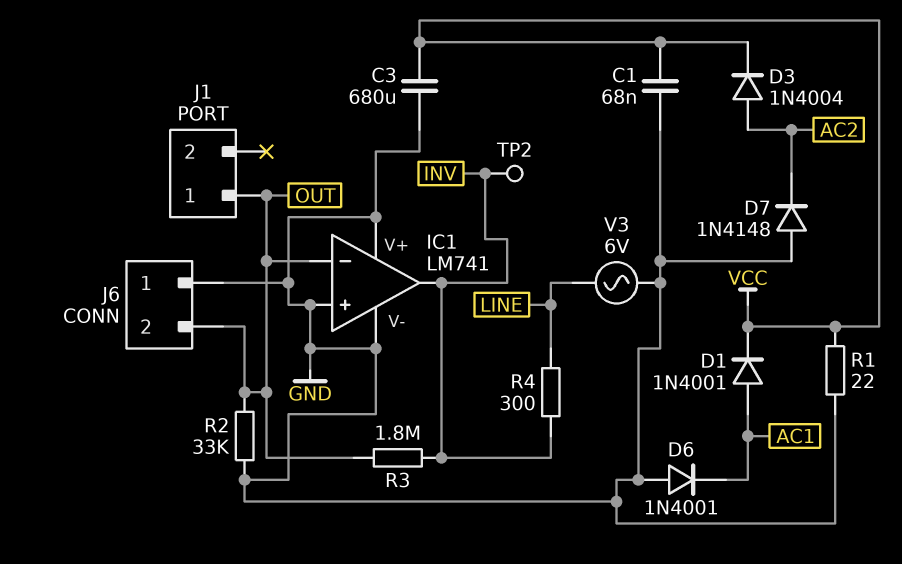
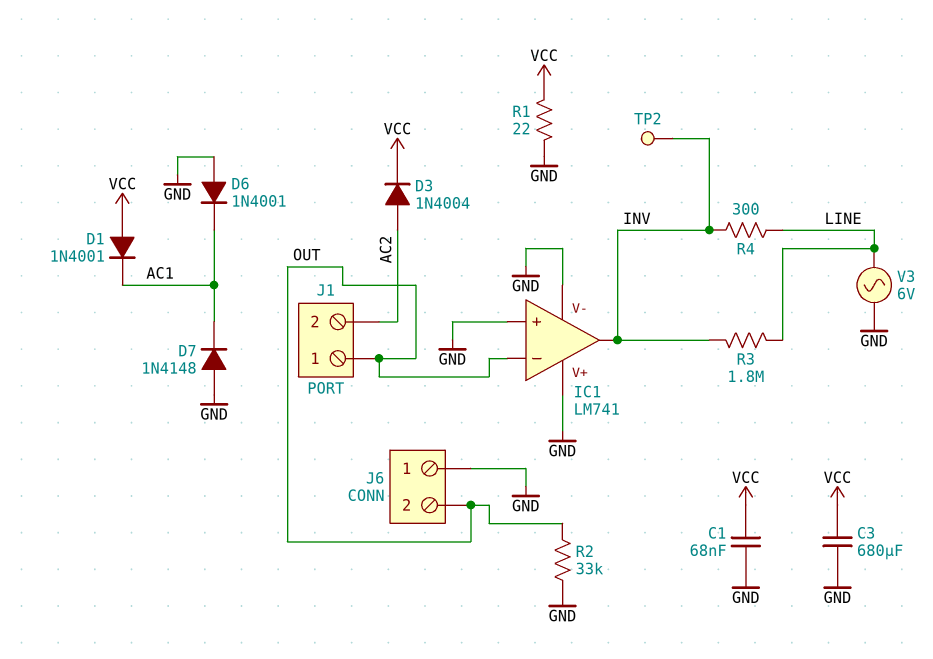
D1: diode 1N4001 (A AC1, K VCC) -> diode 1N4001 (A VCC, K AC1)
D7: diode 1N4148 (A GND, K AC2) -> diode 1N4148 (A GND, K AC1)
J1 pin 2: none -> AC2
R3: 1.8M (INV, OUT) -> 1.8M (INV, LINE)

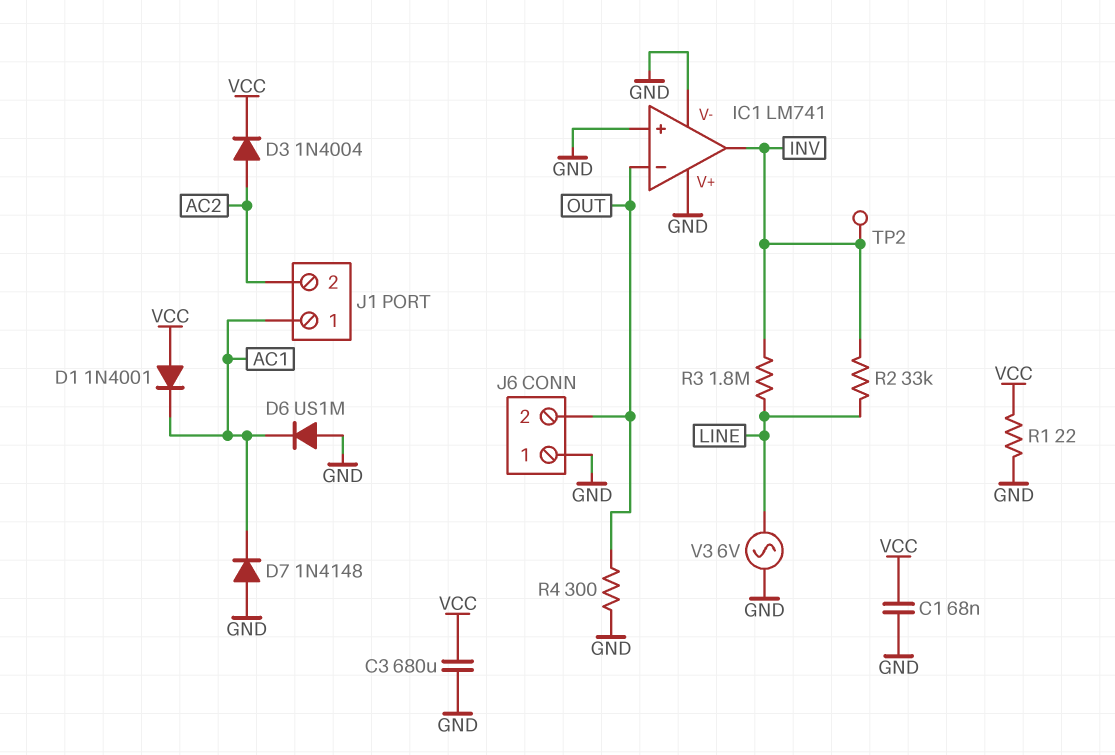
D6: diode 1N4001 (A GND, K AC1) -> diode US1M (A GND, K AC1)
J1 pin 1: OUT -> AC1
R2: 33k (GND, OUT) -> 33k (INV, LINE)
R4: 300 (INV, LINE) -> 300 (GND, OUT)

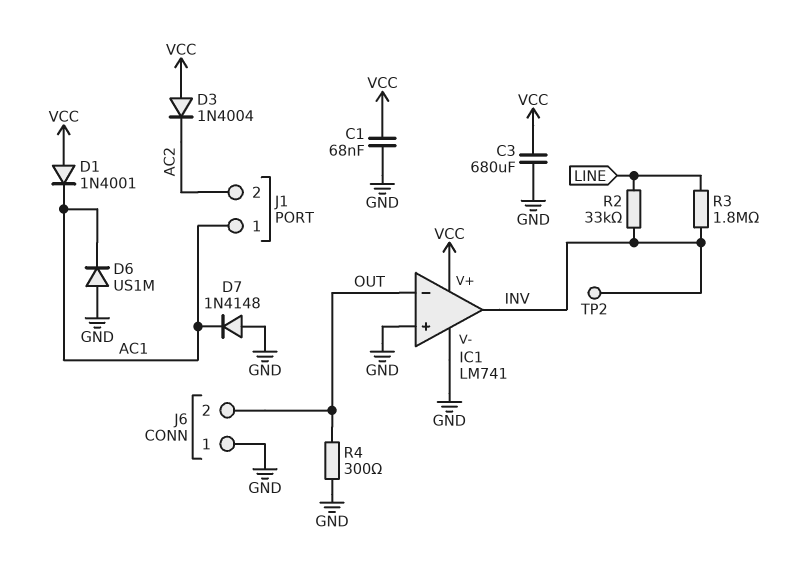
D3: diode 1N4004 (A AC2, K VCC) -> diode 1N4004 (A VCC, K AC2)
IC1 pin V+: GND -> VCC
R1: 22 (GND, VCC) -> none
V3: AC 6V (GND, LINE) -> none

